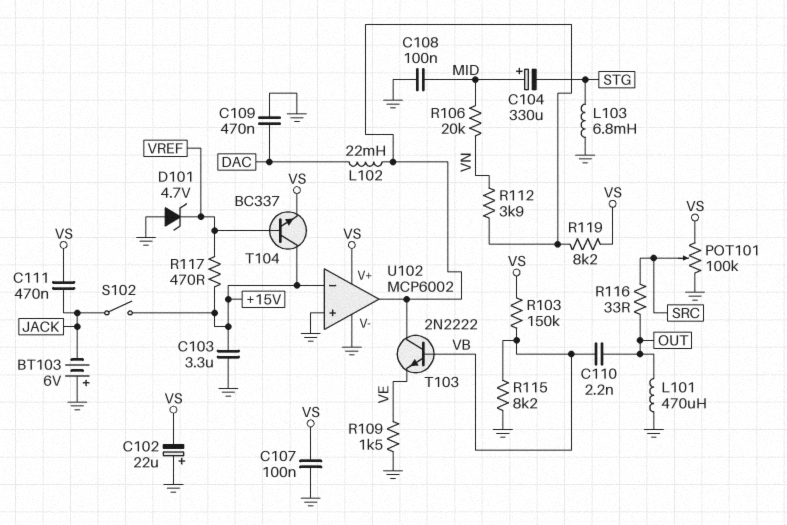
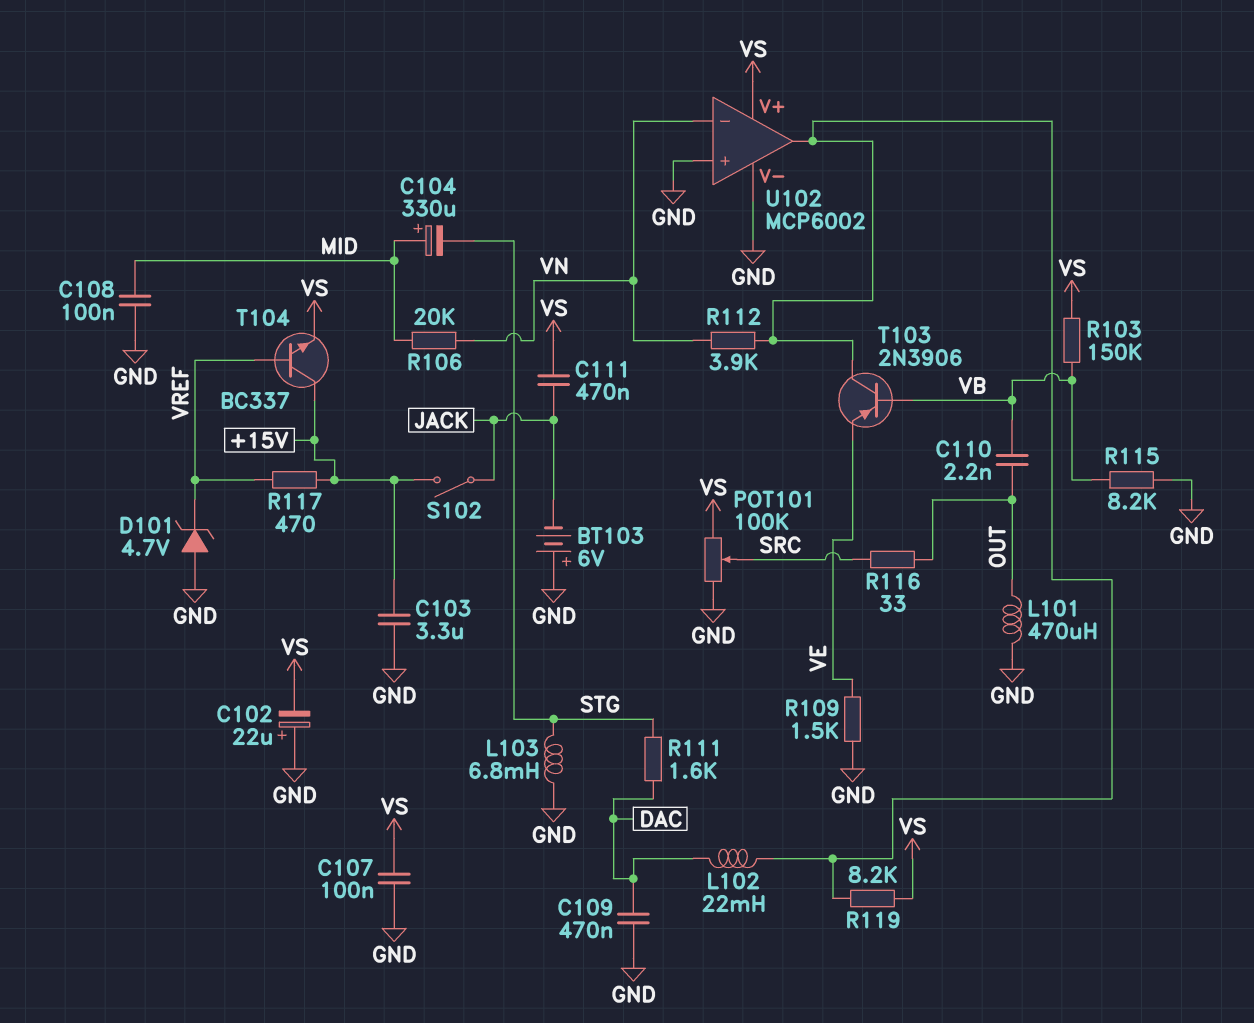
R111: none -> 1.6k (DAC, STG)
T103: NPN 2N2222 (B VB, C U102/out, E VE) -> PNP 2N3906 (B VB, C U102/out, E VE)
U102 pin in-: +15V -> VN

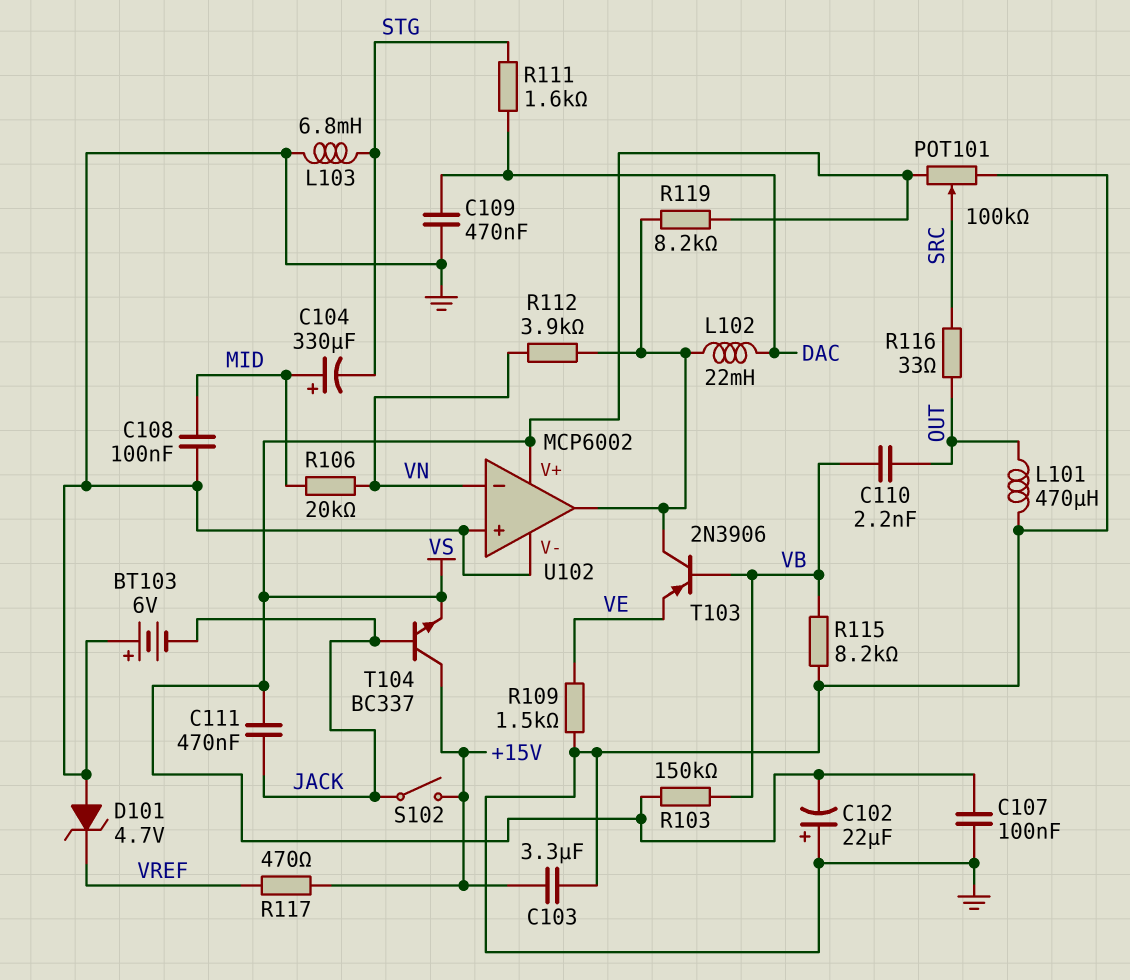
T104: NPN BC337 (B VREF, C +15V, E VS) -> NPN BC337 (B JACK, C +15V, E VS)

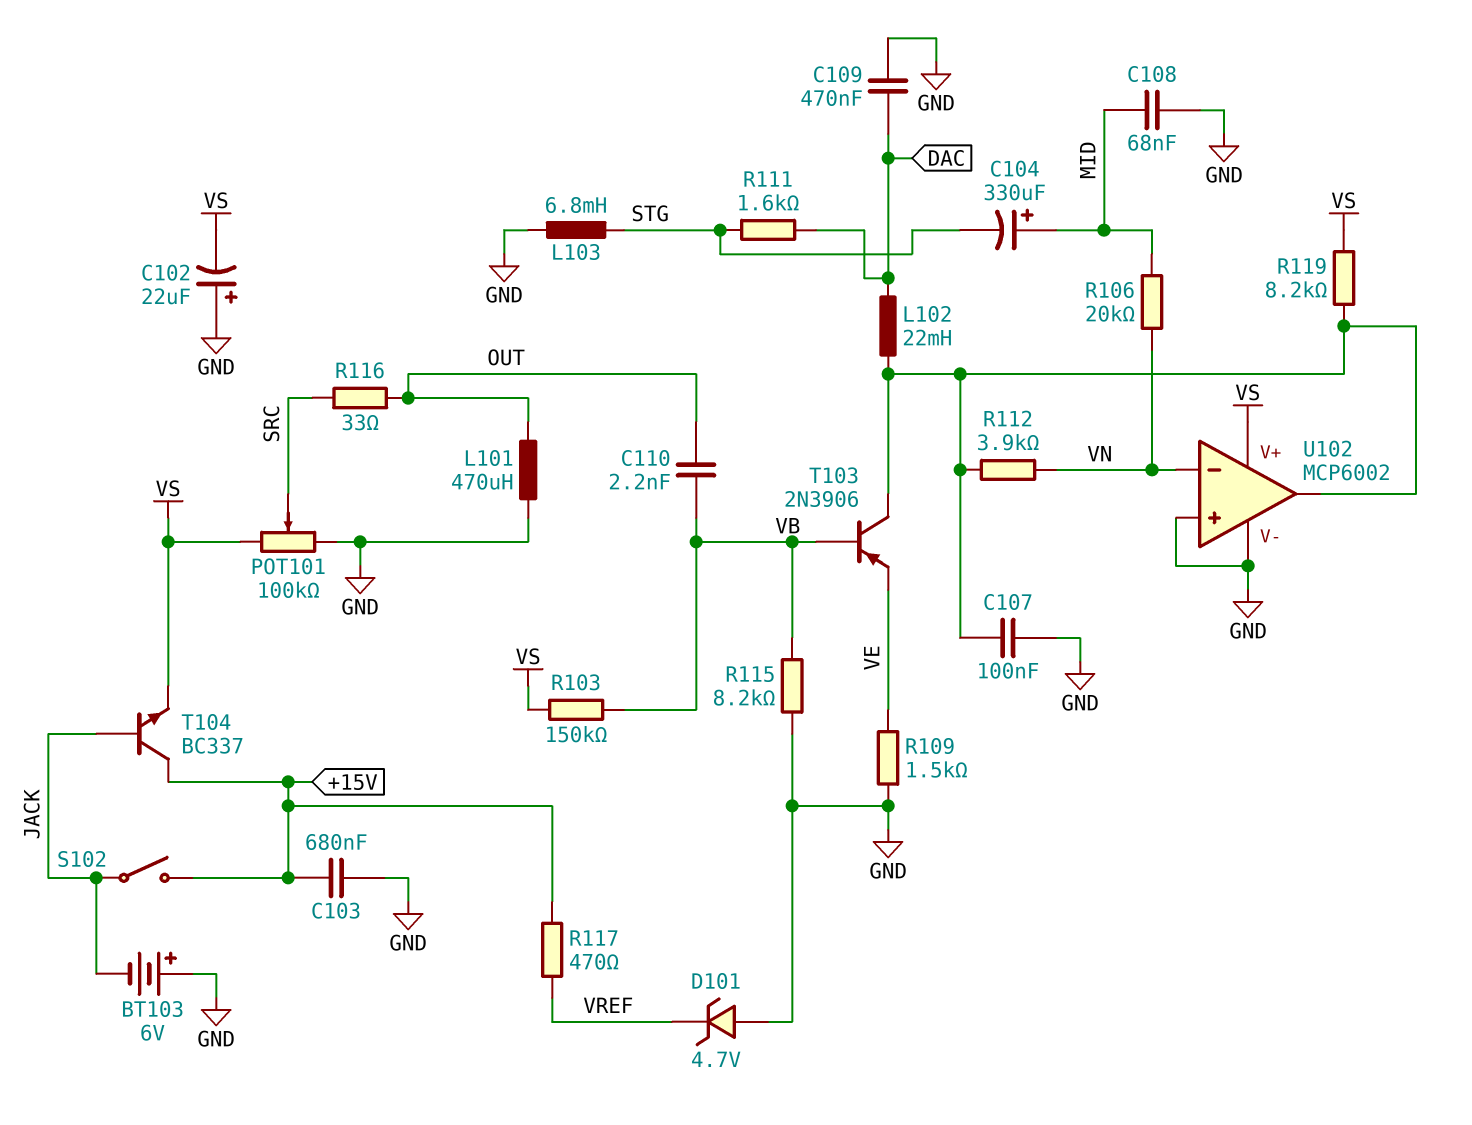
C103: 3.3uF (+15V, GND) -> 680nF (+15V, GND)
C107: 100nF (GND, VS) -> 100nF (GND, U102/out)
C108: 100nF (GND, MID) -> 68nF (GND, MID)
C111: 470nF (JACK, VS) -> none

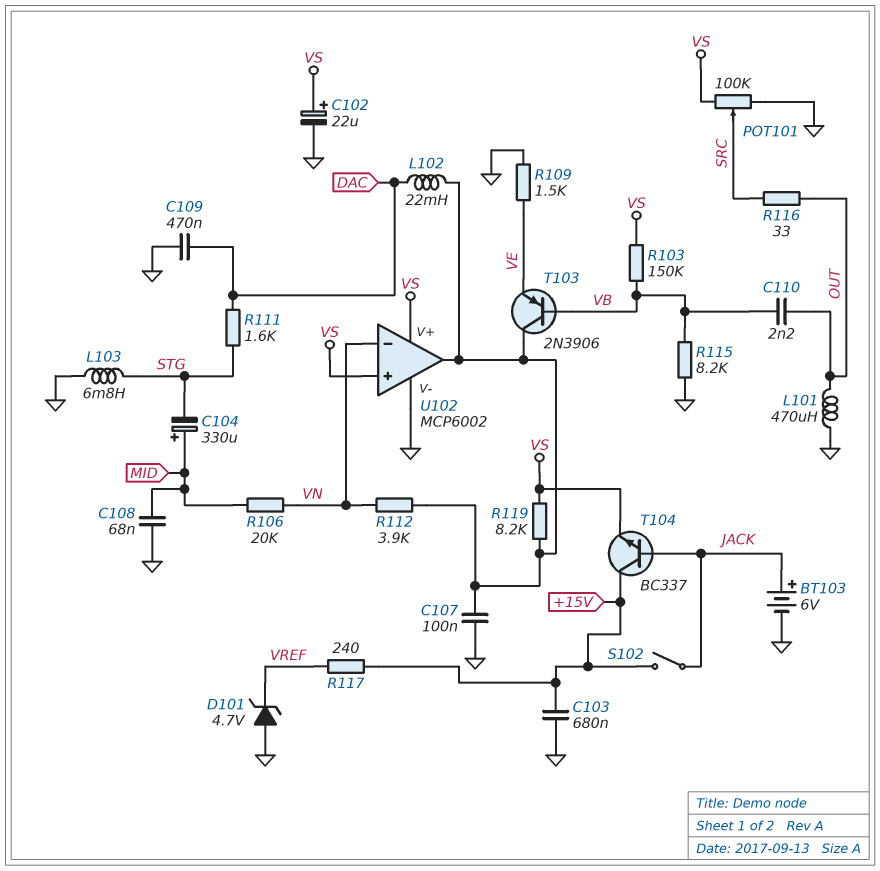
BT103: 6V (plus GND, minus JACK) -> 6V (plus JACK, minus GND)
C102: 22uF (plus GND, minus VS) -> 22uF (plus VS, minus GND)
R117: 470 (+15V, VREF) -> 240 (+15V, VREF)
U102 pin in+: GND -> VS

